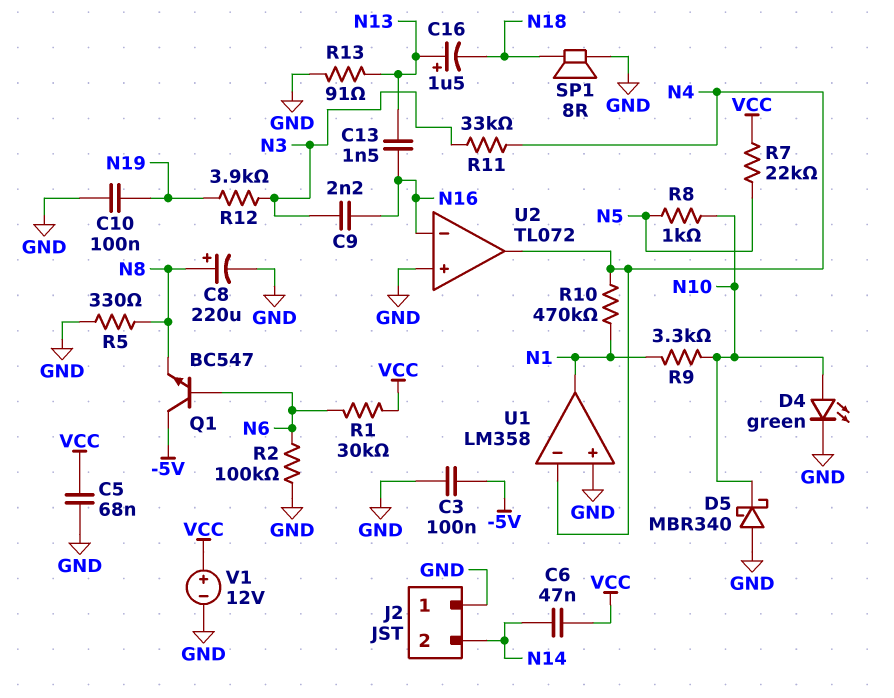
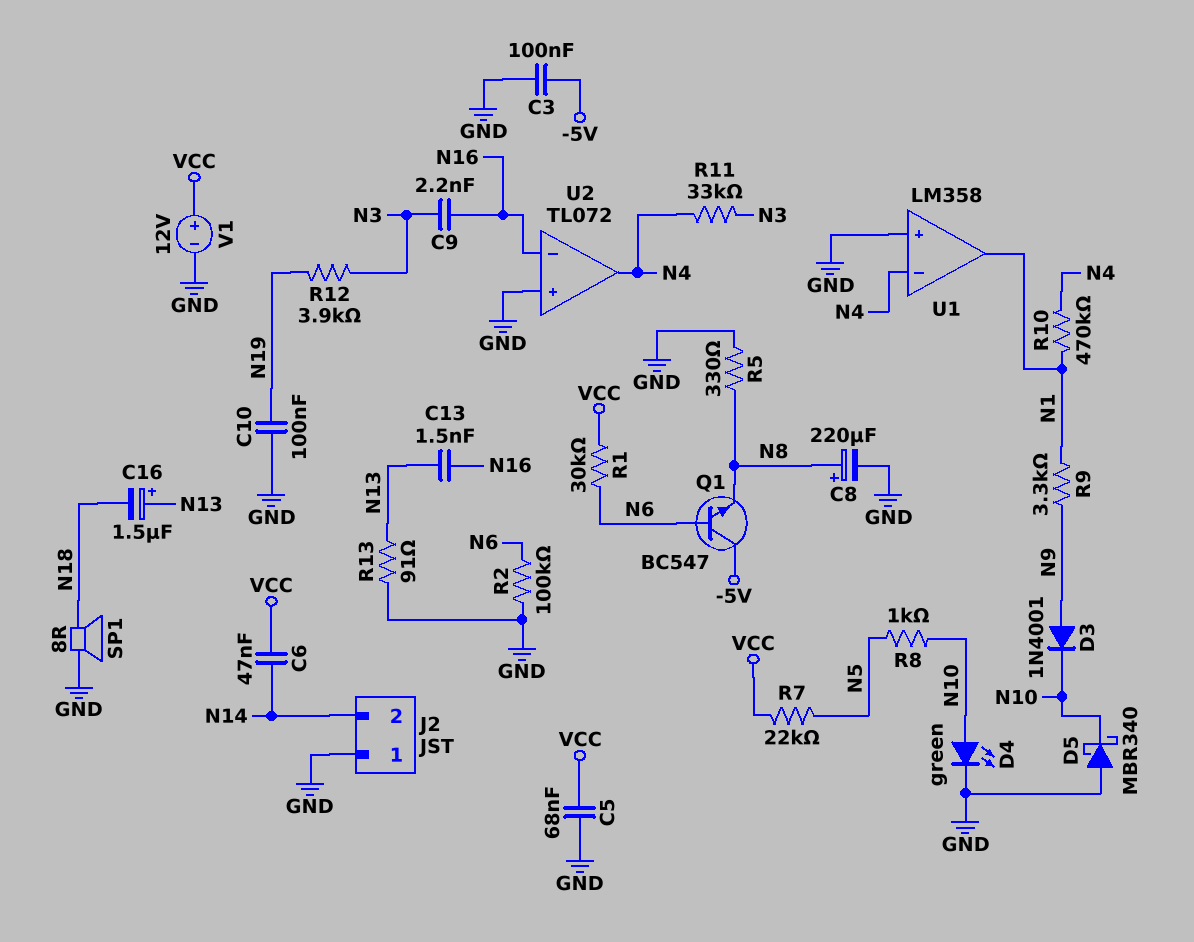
D3: none -> diode 1N4001 (A N9, K N10)
R9: 3.3k (N1, N10) -> 3.3k (N1, N9)

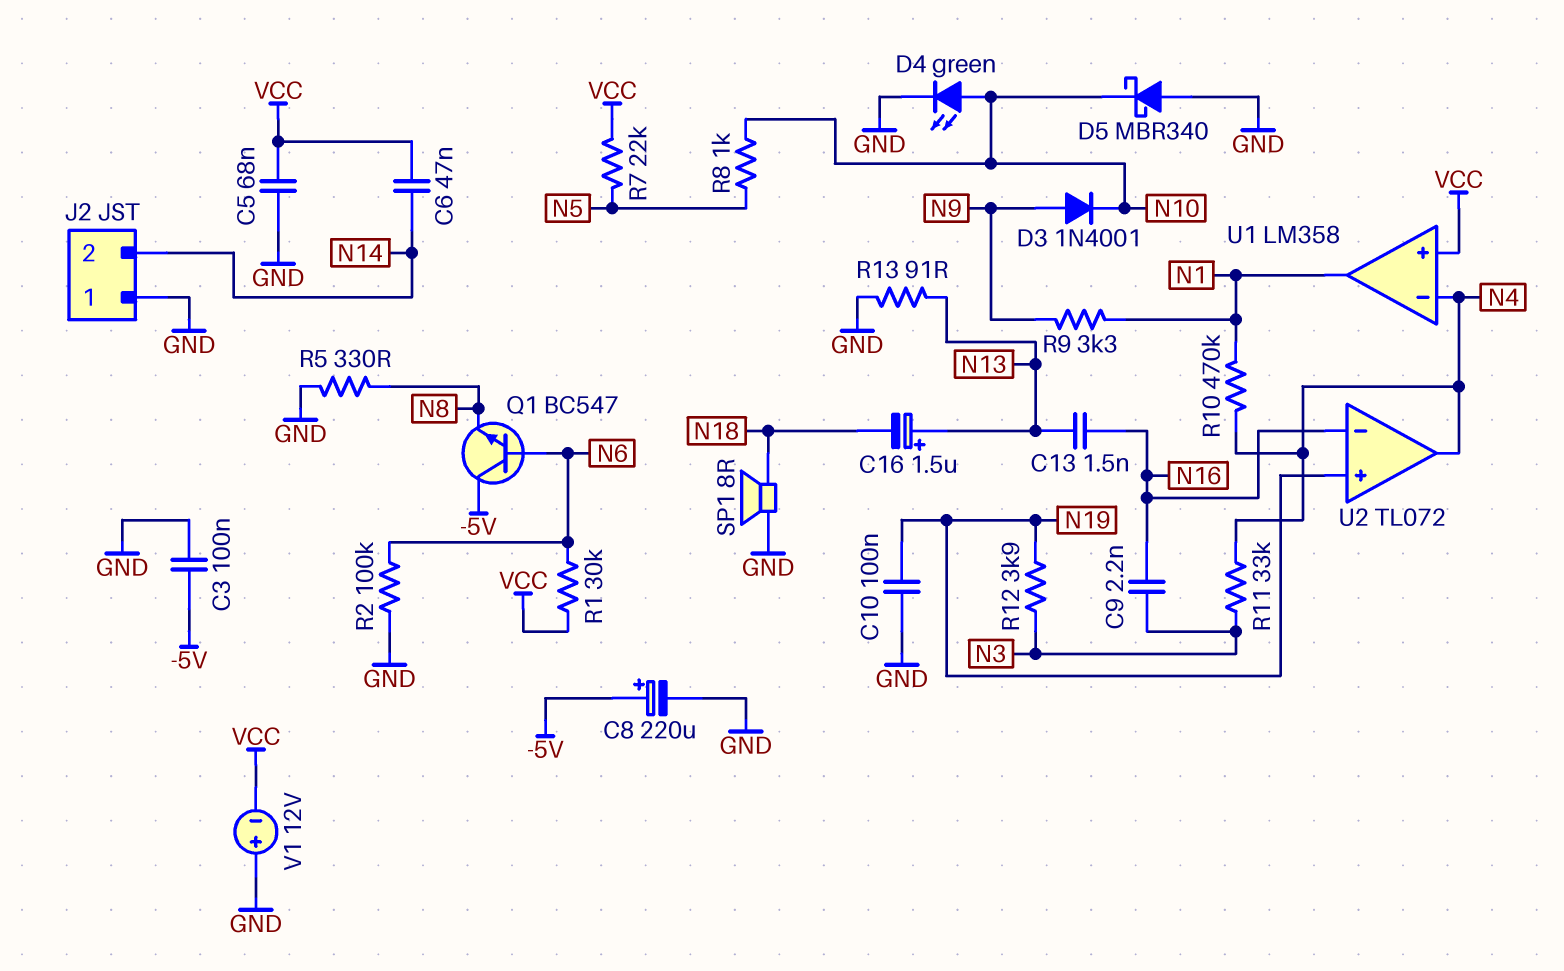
C8: 220uF (plus N8, minus GND) -> 220uF (plus -5V, minus GND)
U1 pin in+: GND -> VCC
U2 pin in+: GND -> N19
V1: 12V (plus VCC, minus GND) -> 12V (plus GND, minus VCC)

